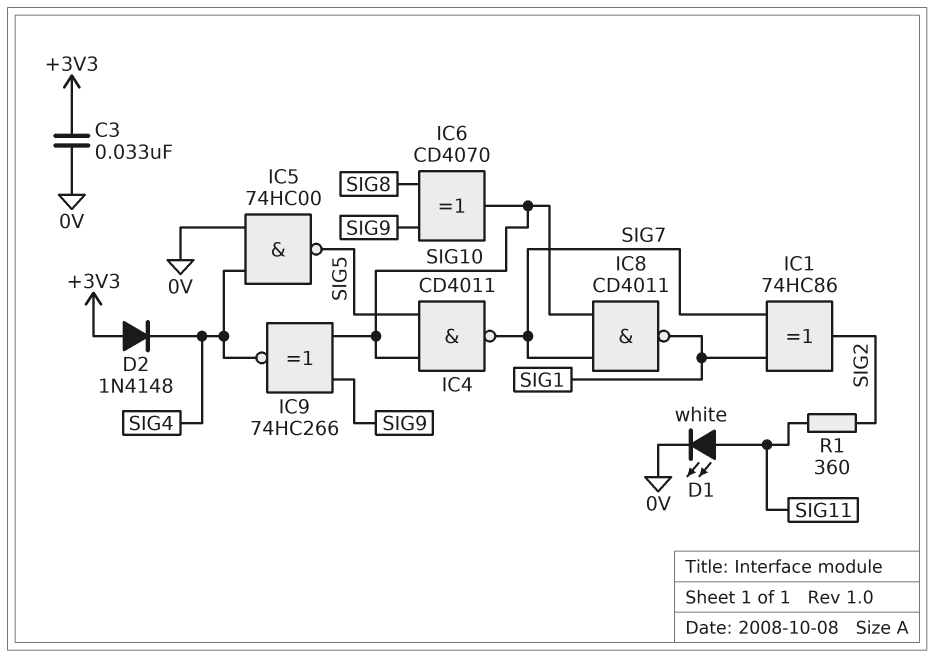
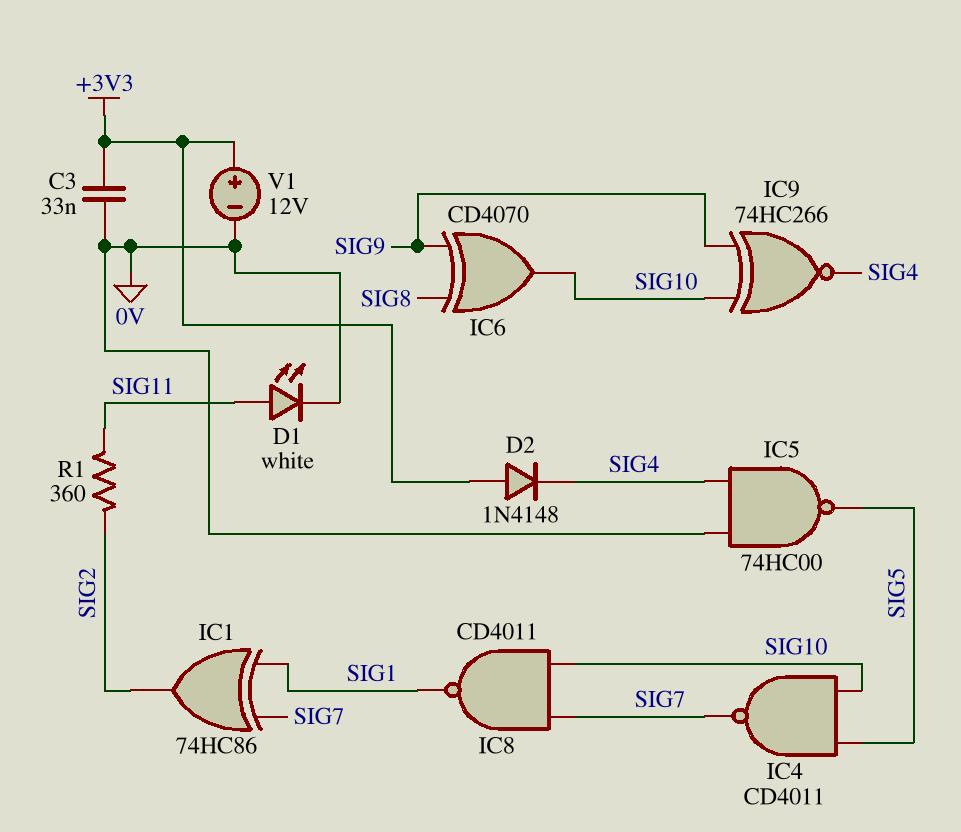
V1: none -> 12V (plus +3V3, minus 0V)

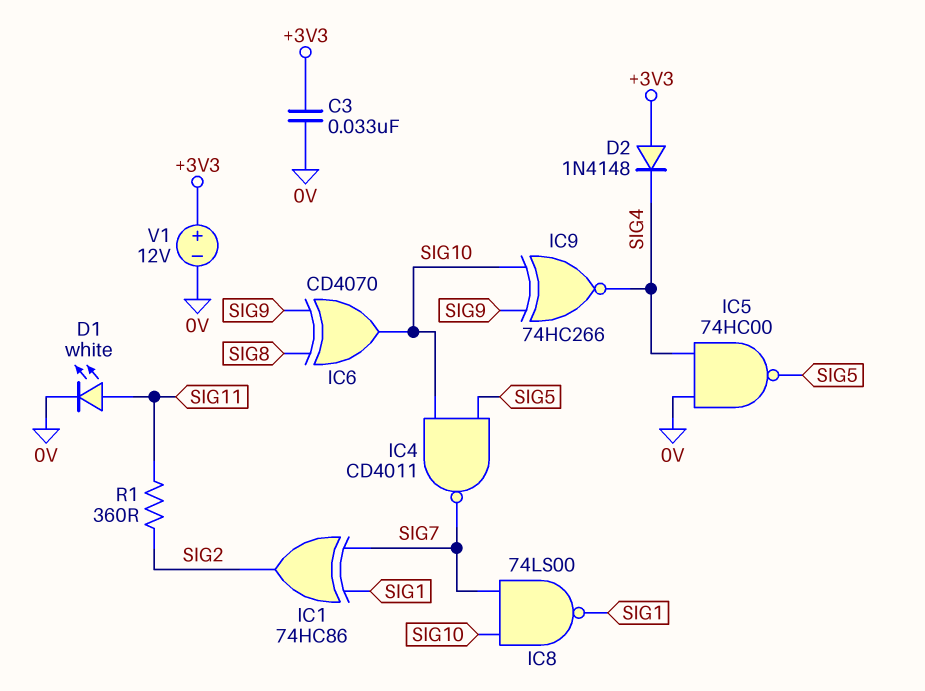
IC8: NAND CD4011 (in SIG7, in SIG10, out SIG1) -> NAND 74LS00 (in SIG7, in SIG10, out SIG1)

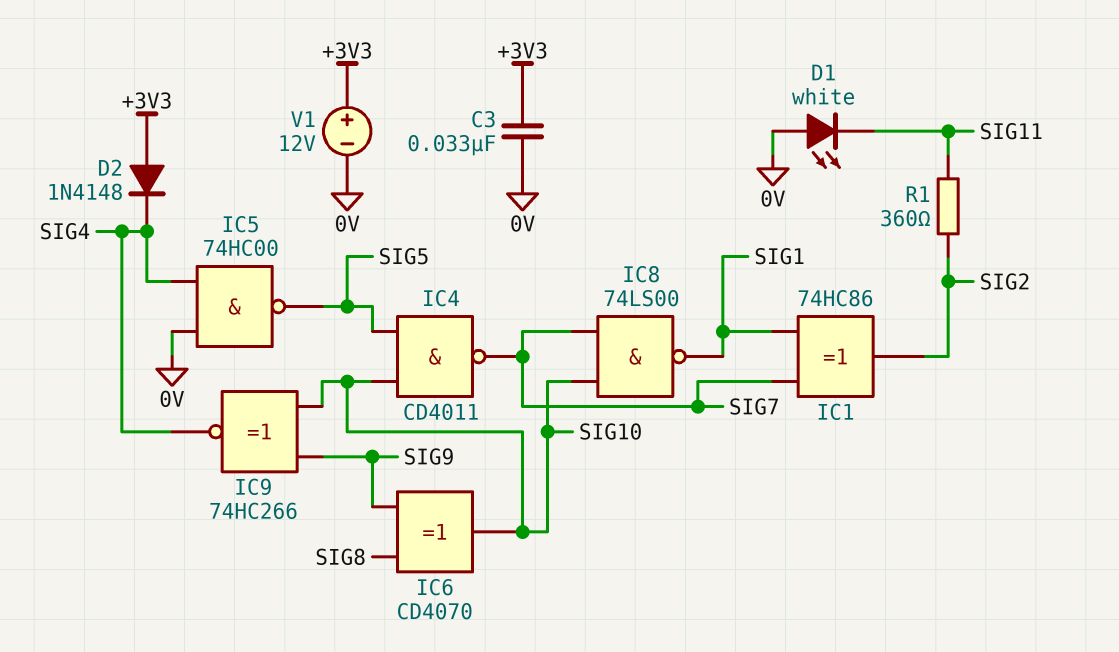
D1: LED white (A SIG11, K 0V) -> LED white (A 0V, K SIG11)

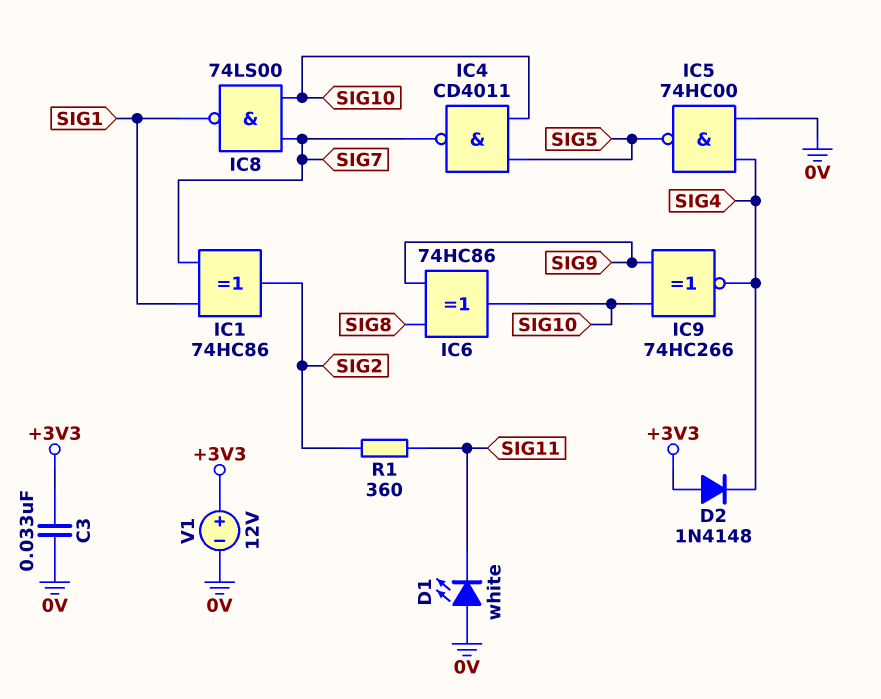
IC6: XOR CD4070 (in SIG8, in SIG9, out SIG10) -> XOR 74HC86 (in SIG8, in SIG9, out SIG10)

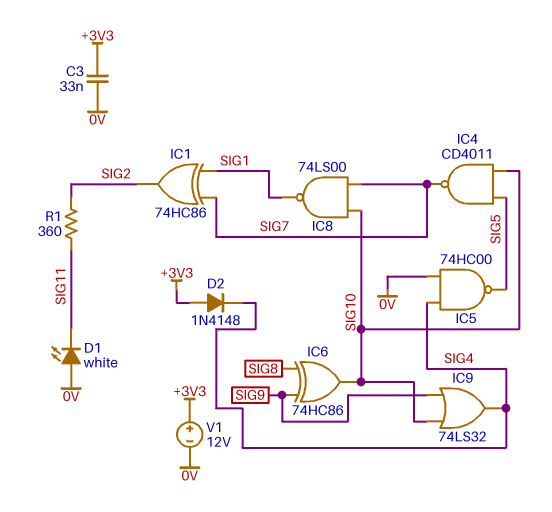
IC9: XNOR 74HC266 (in SIG9, in SIG10, out SIG4) -> OR 74LS32 (in SIG9, in SIG10, out SIG4)

